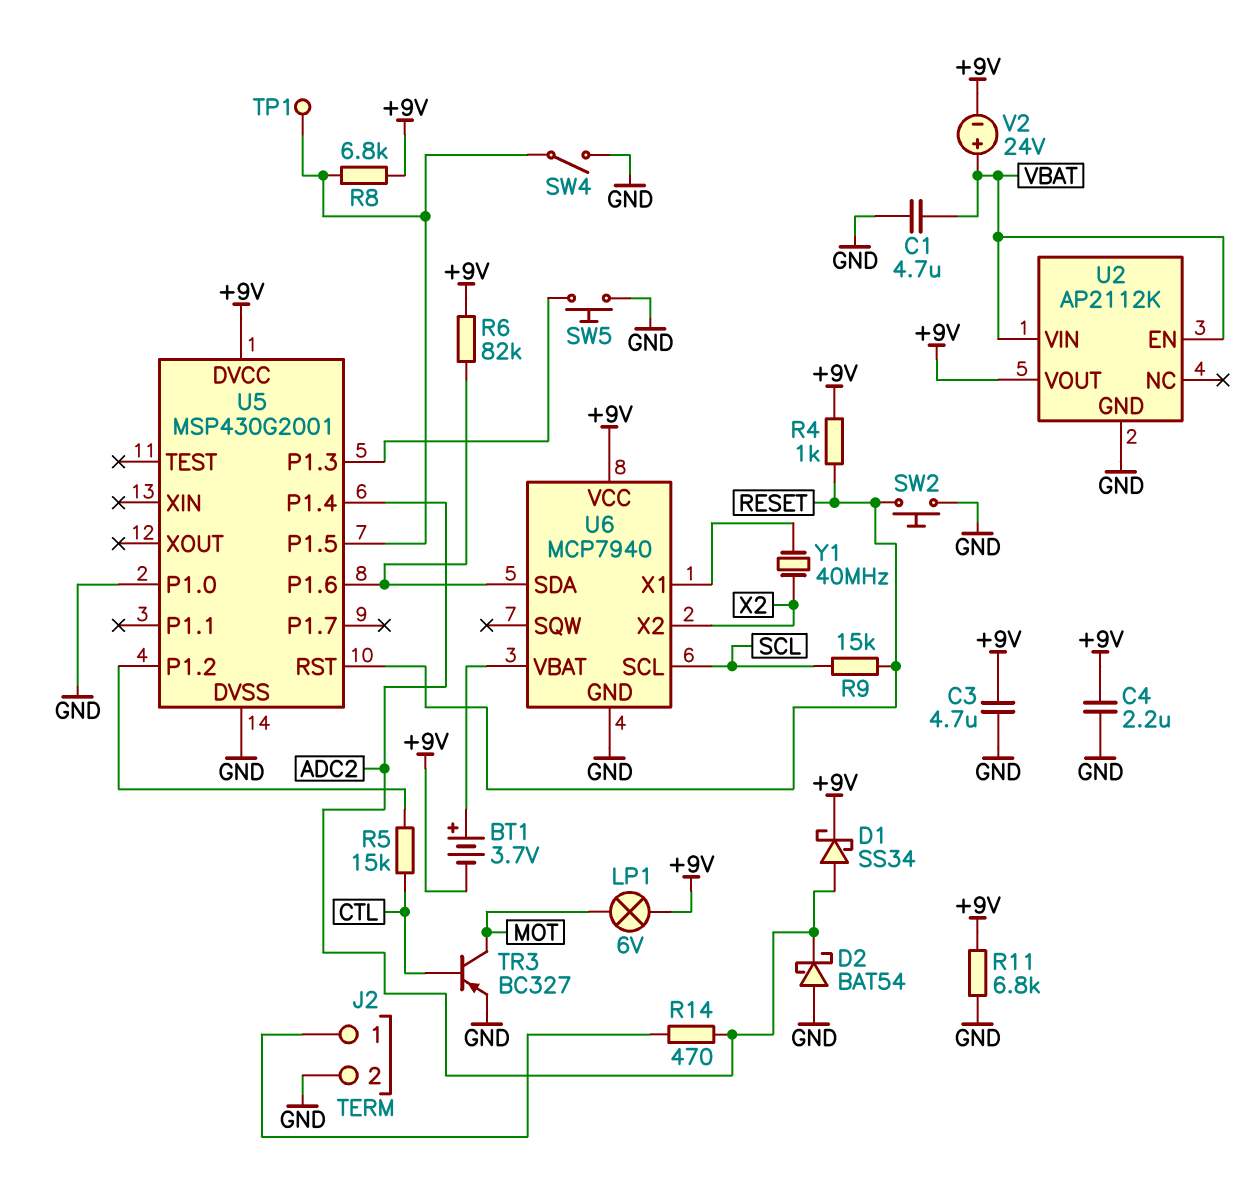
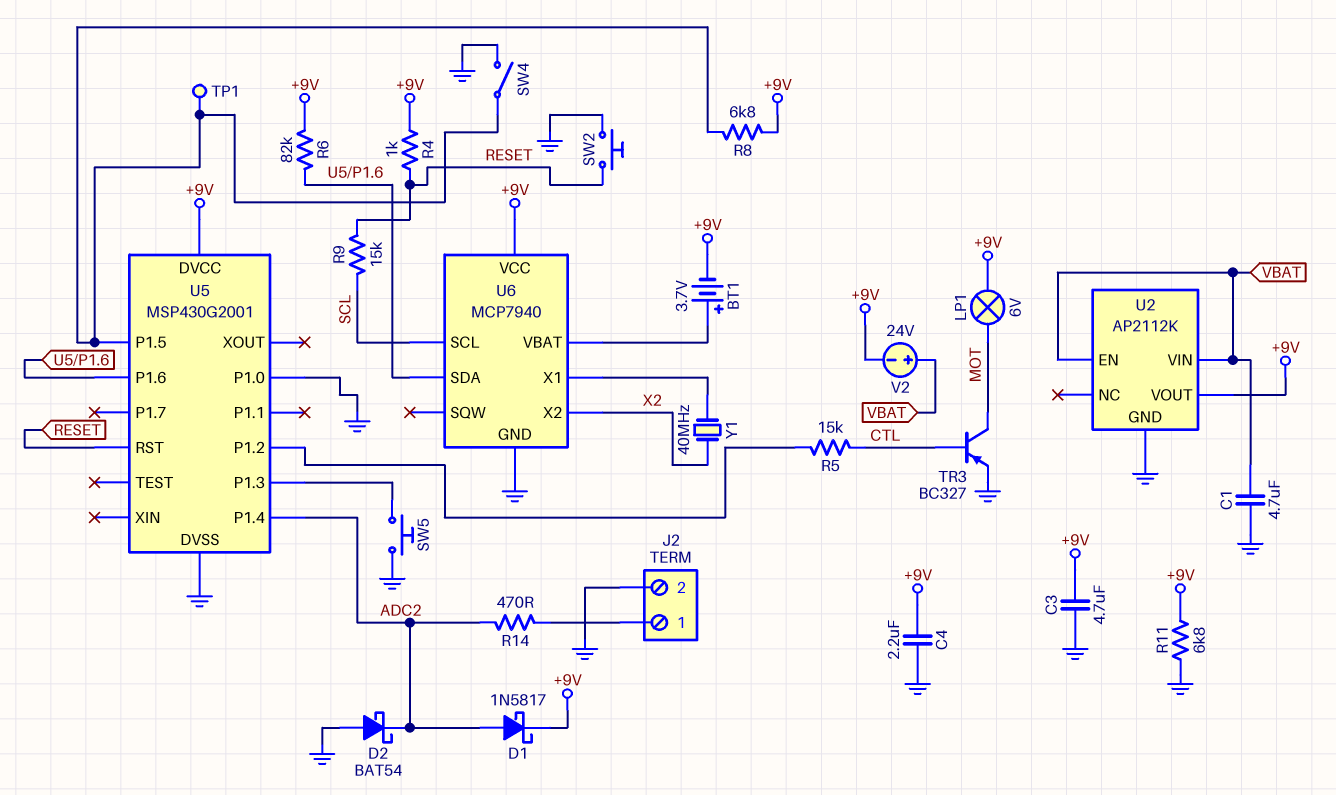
D1: schottky SS34 (A ADC2, K +9V) -> schottky 1N5817 (A ADC2, K +9V)

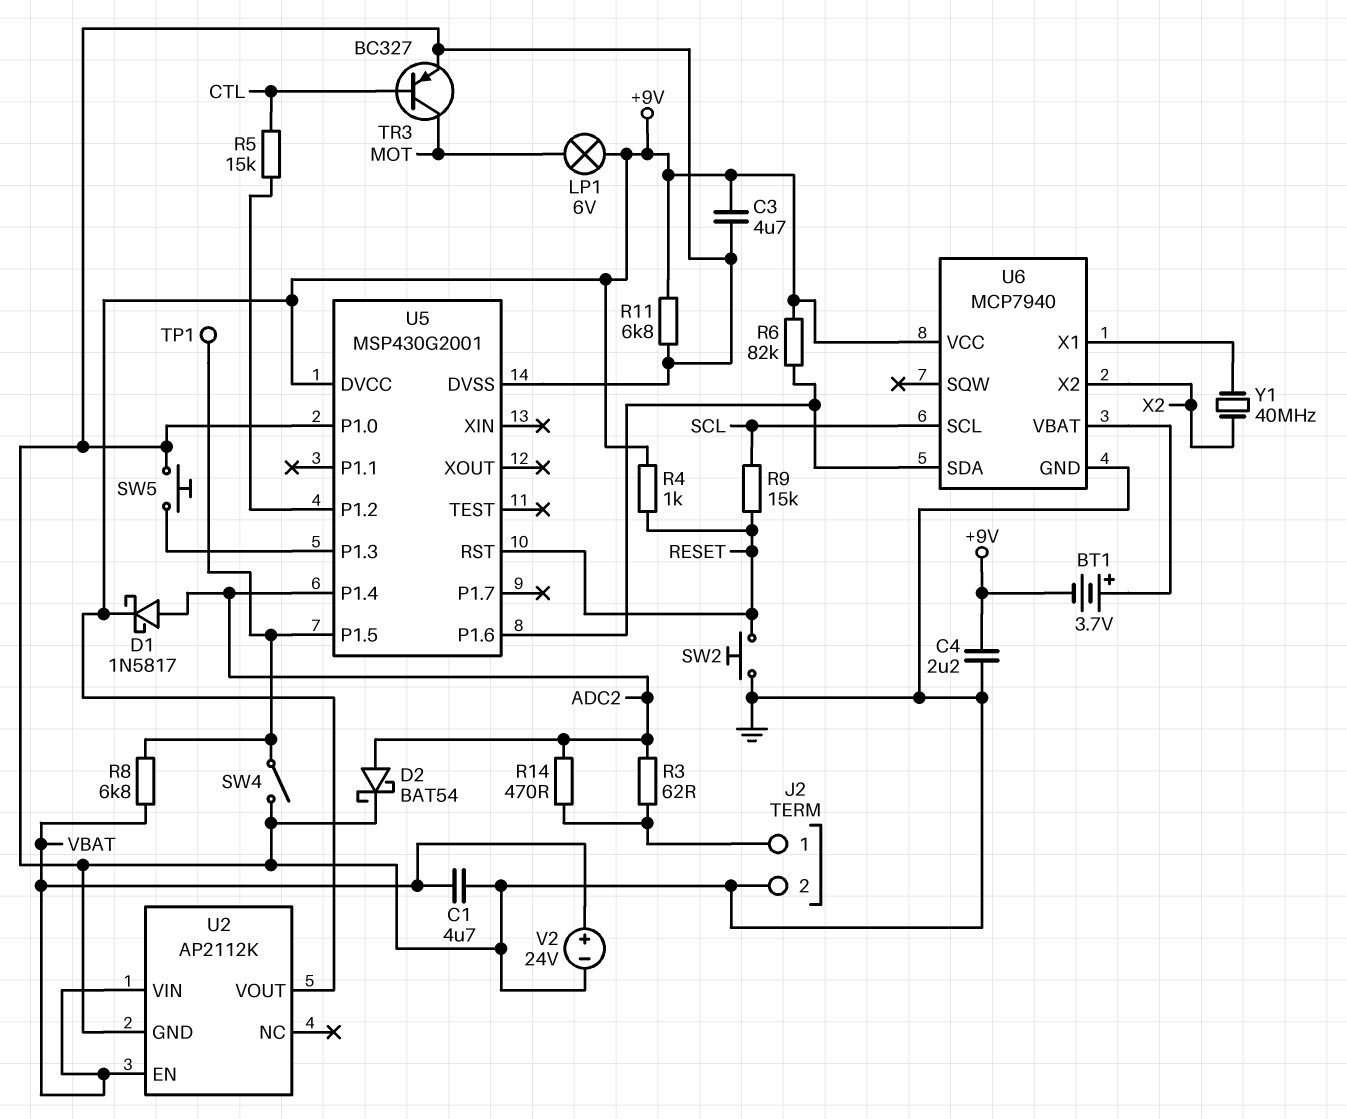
D2: schottky BAT54 (A GND, K ADC2) -> schottky BAT54 (A ADC2, K GND)
R3: none -> 62 (ADC2, J2/1)
R8: 6.8k (+9V, U5/P1.5) -> 6.8k (U5/P1.5, VBAT)
V2: 24V (plus VBAT, minus +9V) -> 24V (plus VBAT, minus GND)

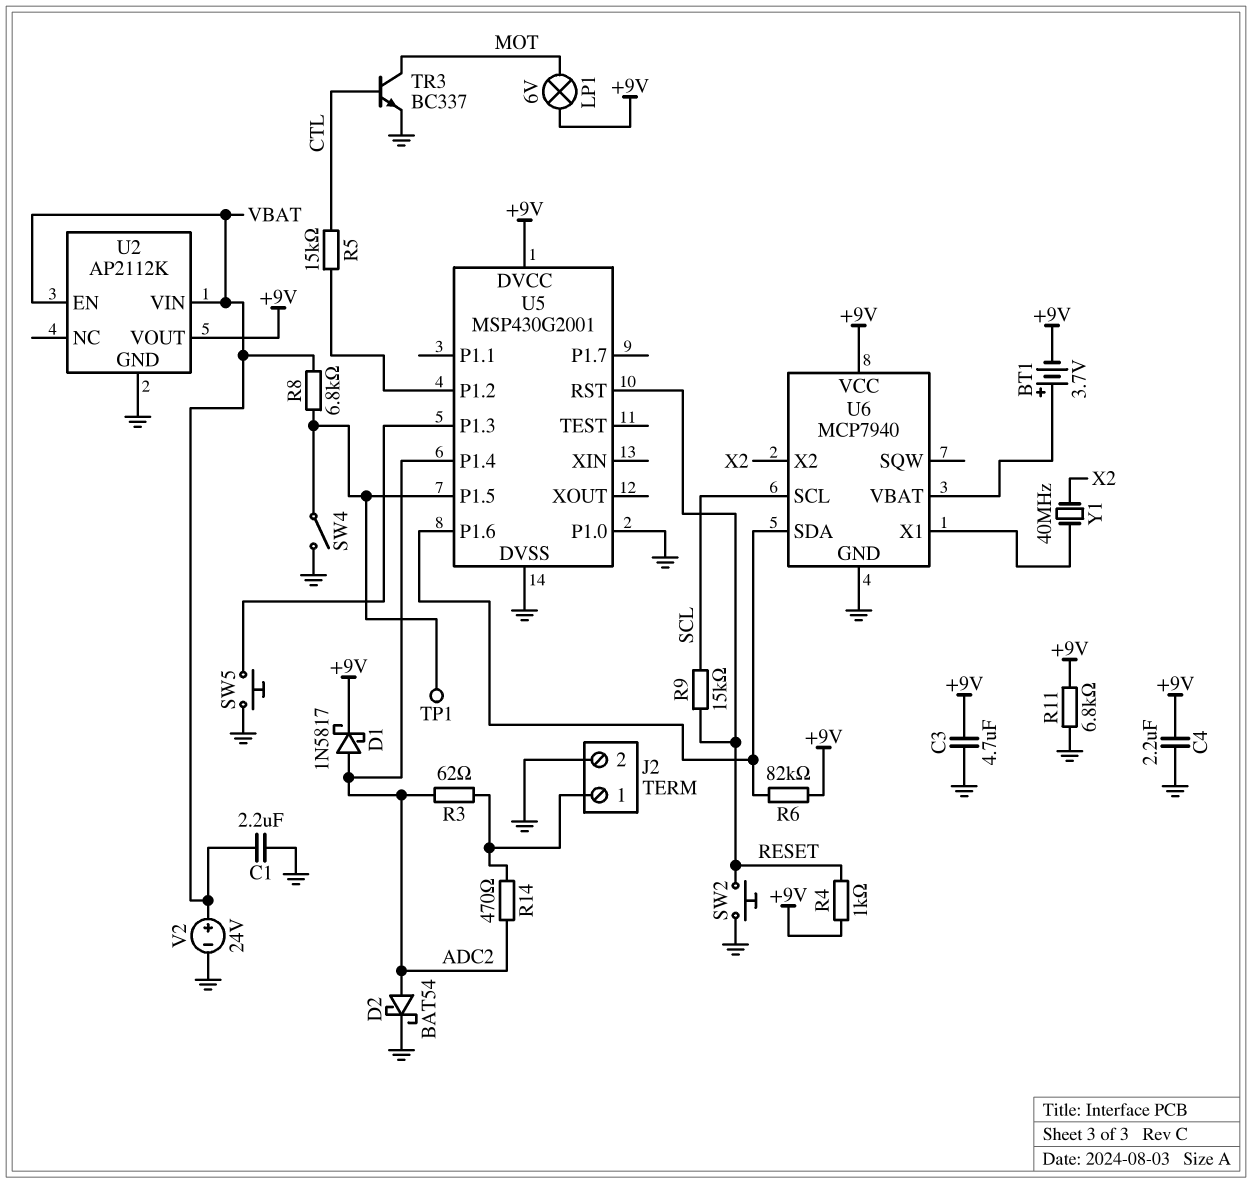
C1: 4.7uF (GND, VBAT) -> 2.2uF (GND, VBAT)
TR3: PNP BC327 (B CTL, C MOT, E GND) -> NPN BC337 (B CTL, C MOT, E GND)

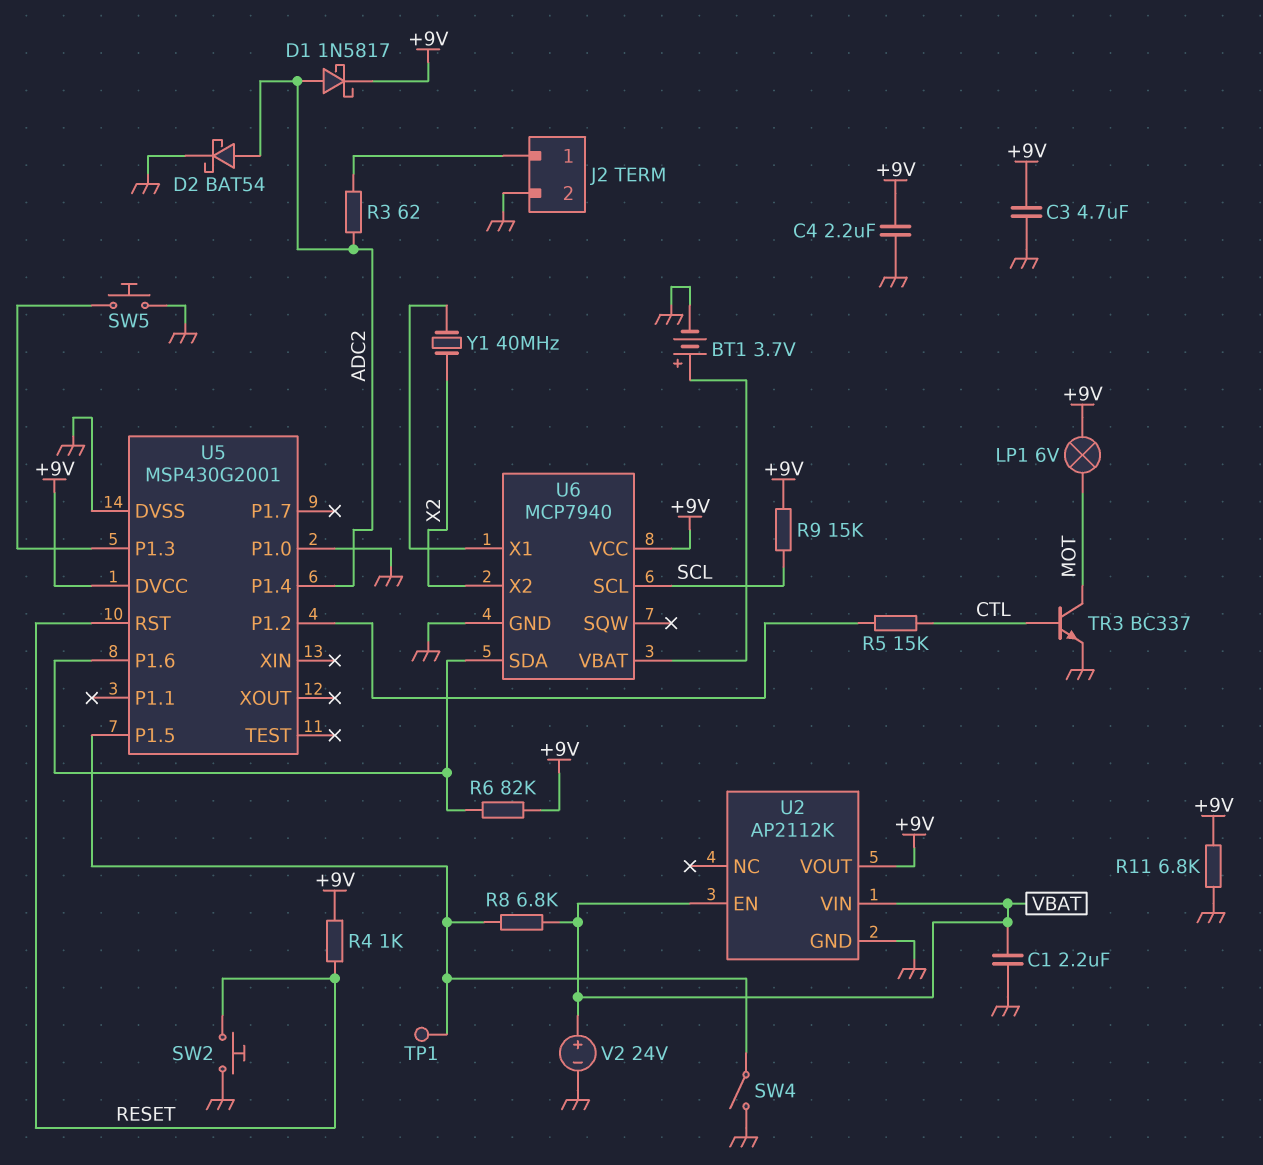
BT1: 3.7V (plus U6/VBAT, minus +9V) -> 3.7V (plus U6/VBAT, minus GND)
R9: 15k (RESET, SCL) -> 15k (+9V, SCL)
R14: 470 (ADC2, J2/1) -> none

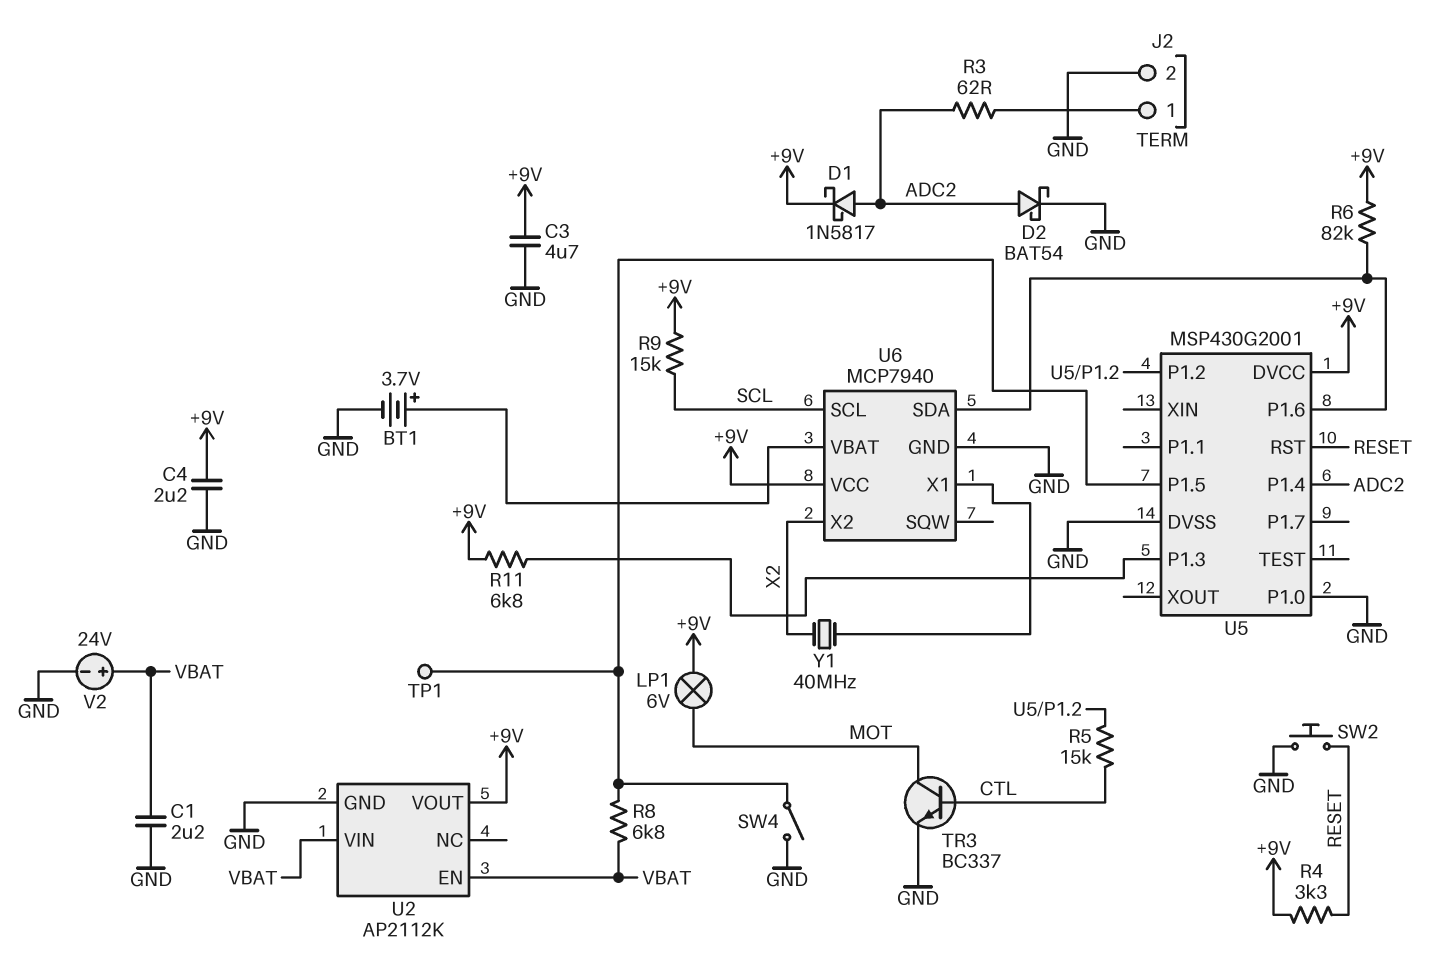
R4: 1k (+9V, RESET) -> 3.3k (+9V, RESET)
R11: 6.8k (+9V, GND) -> 6.8k (+9V, U5/P1.3)
SW5: button (GND, U5/P1.3) -> none

